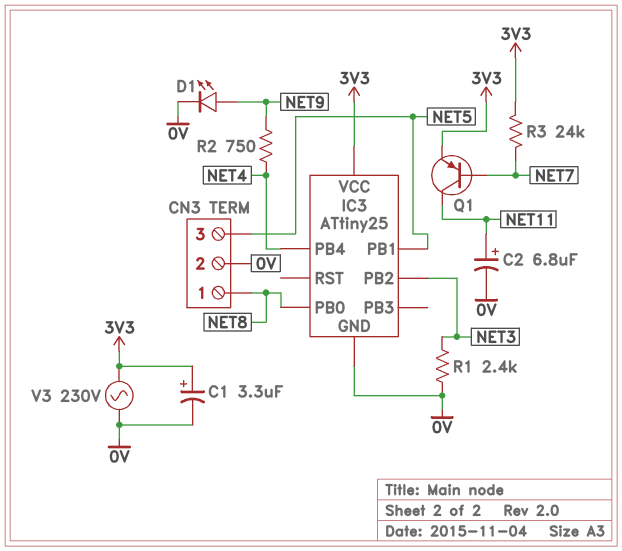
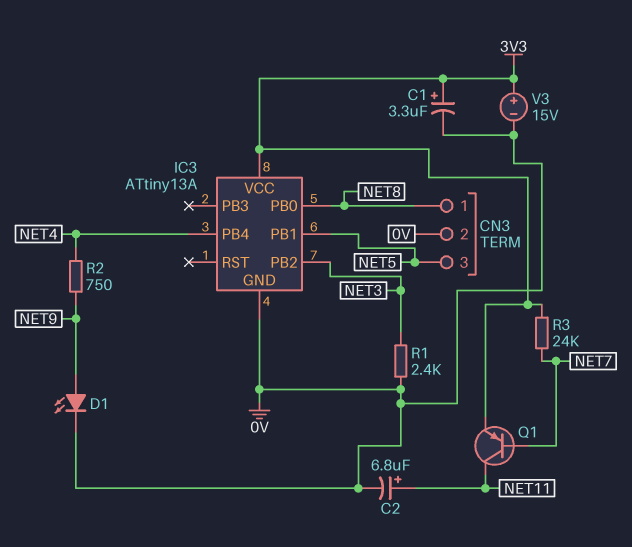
IC3: ATtiny25 -> ATtiny13A
V3: AC 230V (0V, 3V3) -> 15V (plus 3V3, minus 0V)

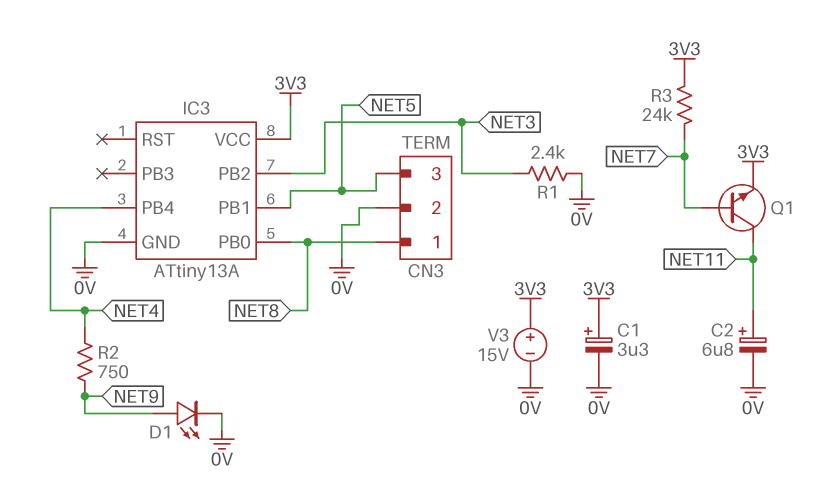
Q1: PNP (B NET7, C NET11, E 3V3) -> NPN (B NET7, C NET11, E 3V3)

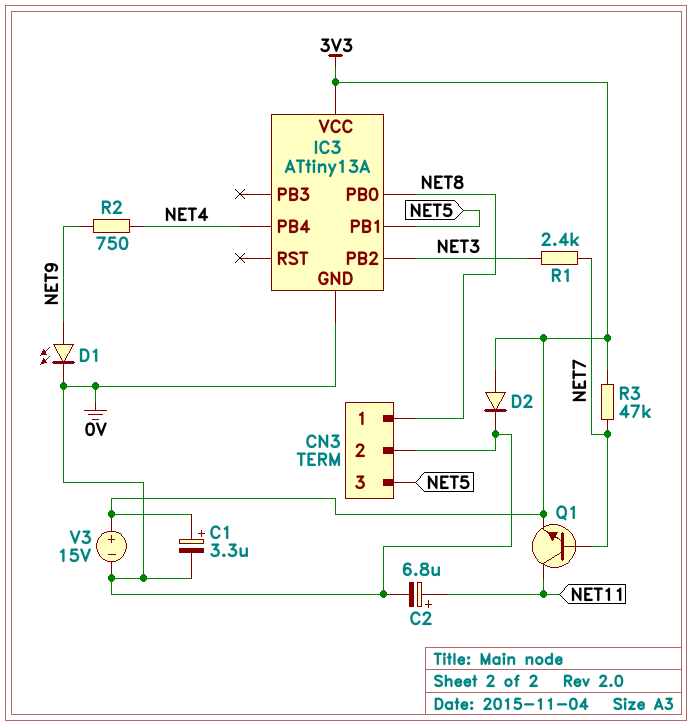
D2: none -> diode (A 3V3, K 0V)
R1: 2.4k (0V, NET3) -> 2.4k (NET3, NET7)
R3: 24k (3V3, NET7) -> 47k (3V3, NET7)

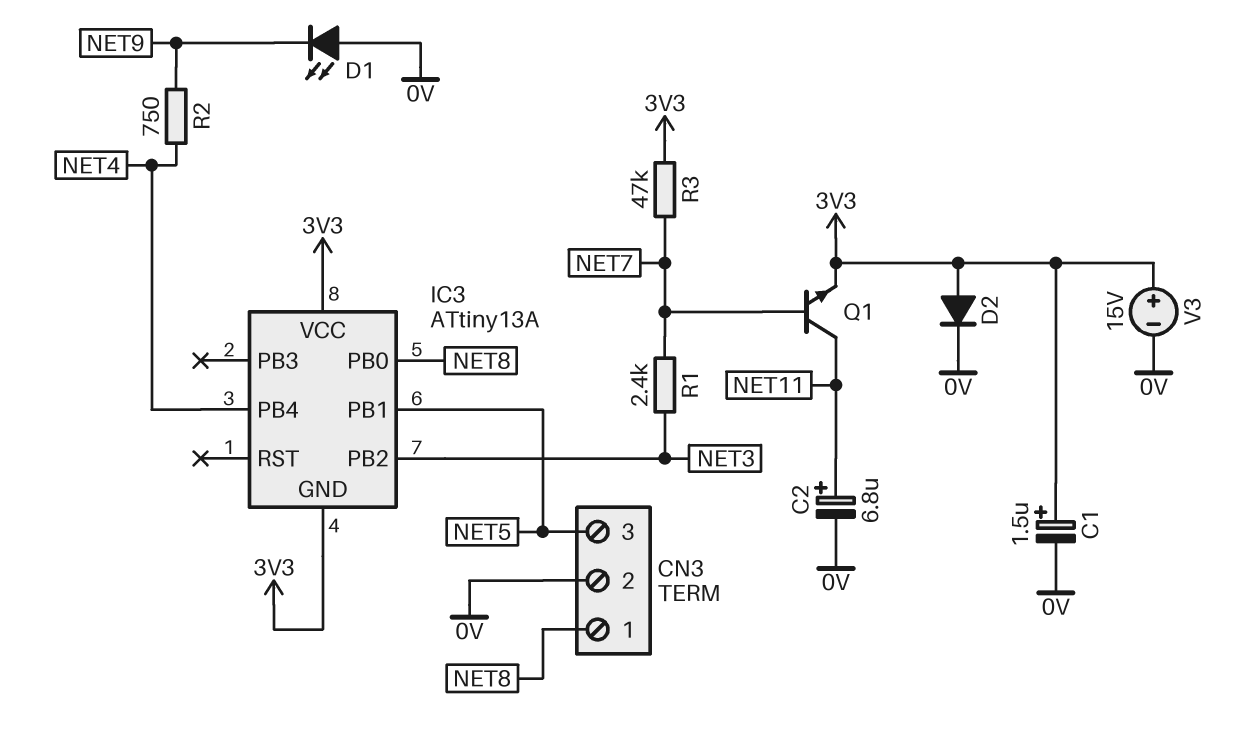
C1: 3.3uF (plus 3V3, minus 0V) -> 1.5uF (plus 3V3, minus 0V)
D1: LED (A NET9, K 0V) -> LED (A 0V, K NET9)
IC3 pin GND: 0V -> 3V3

